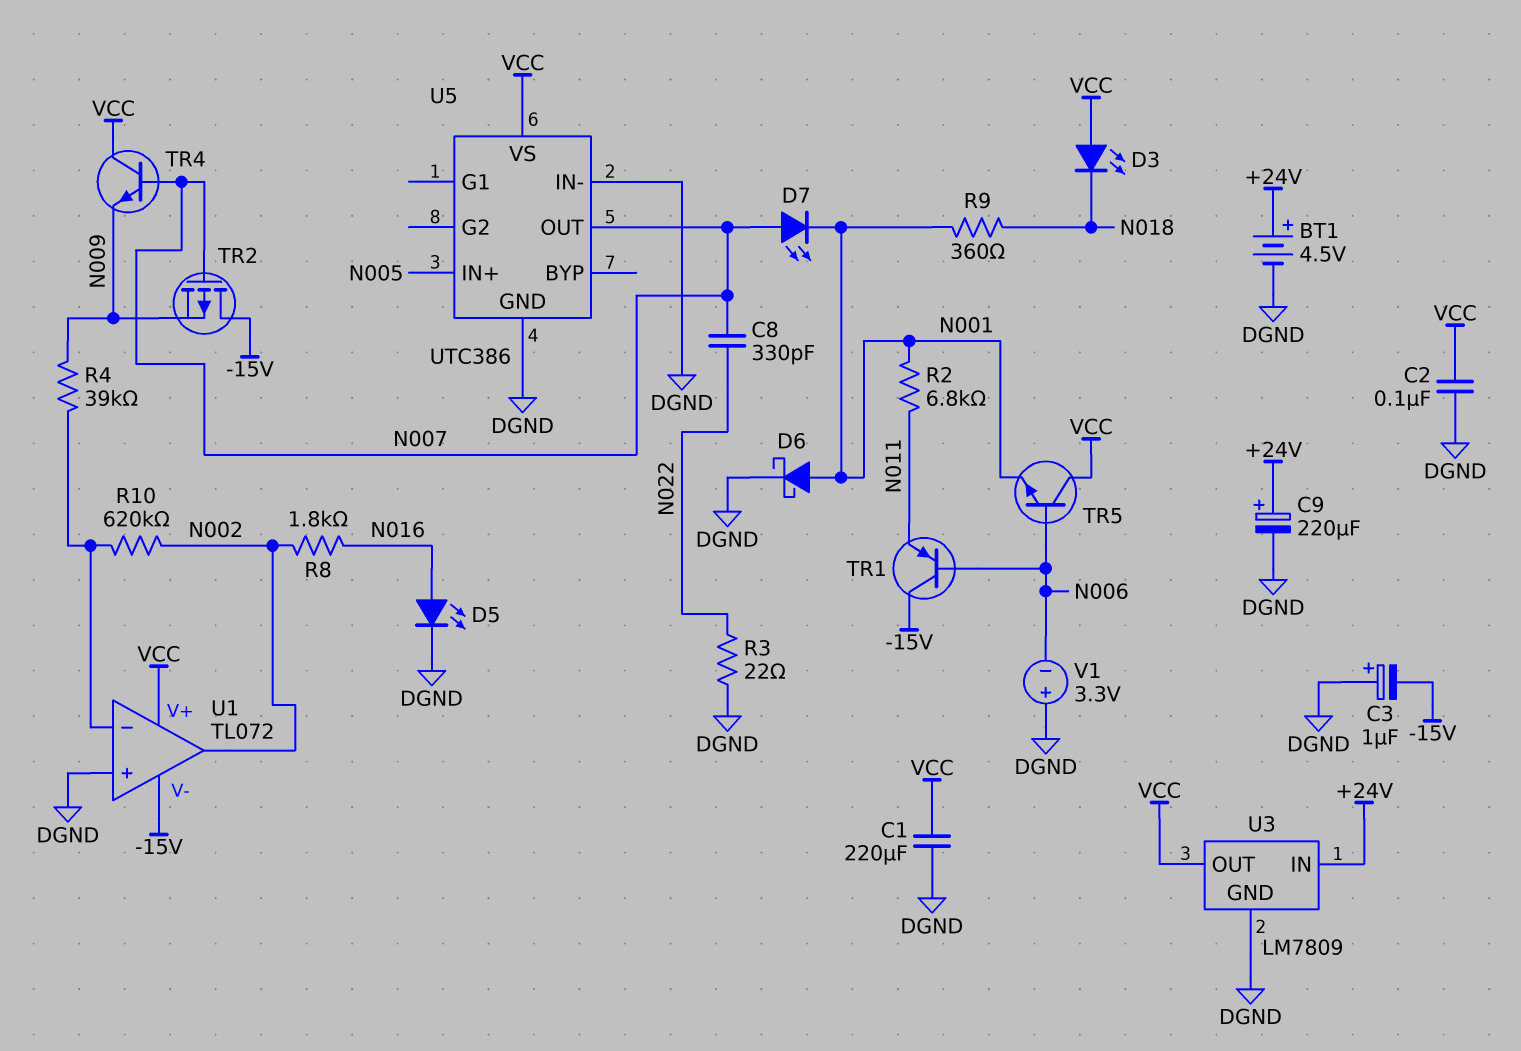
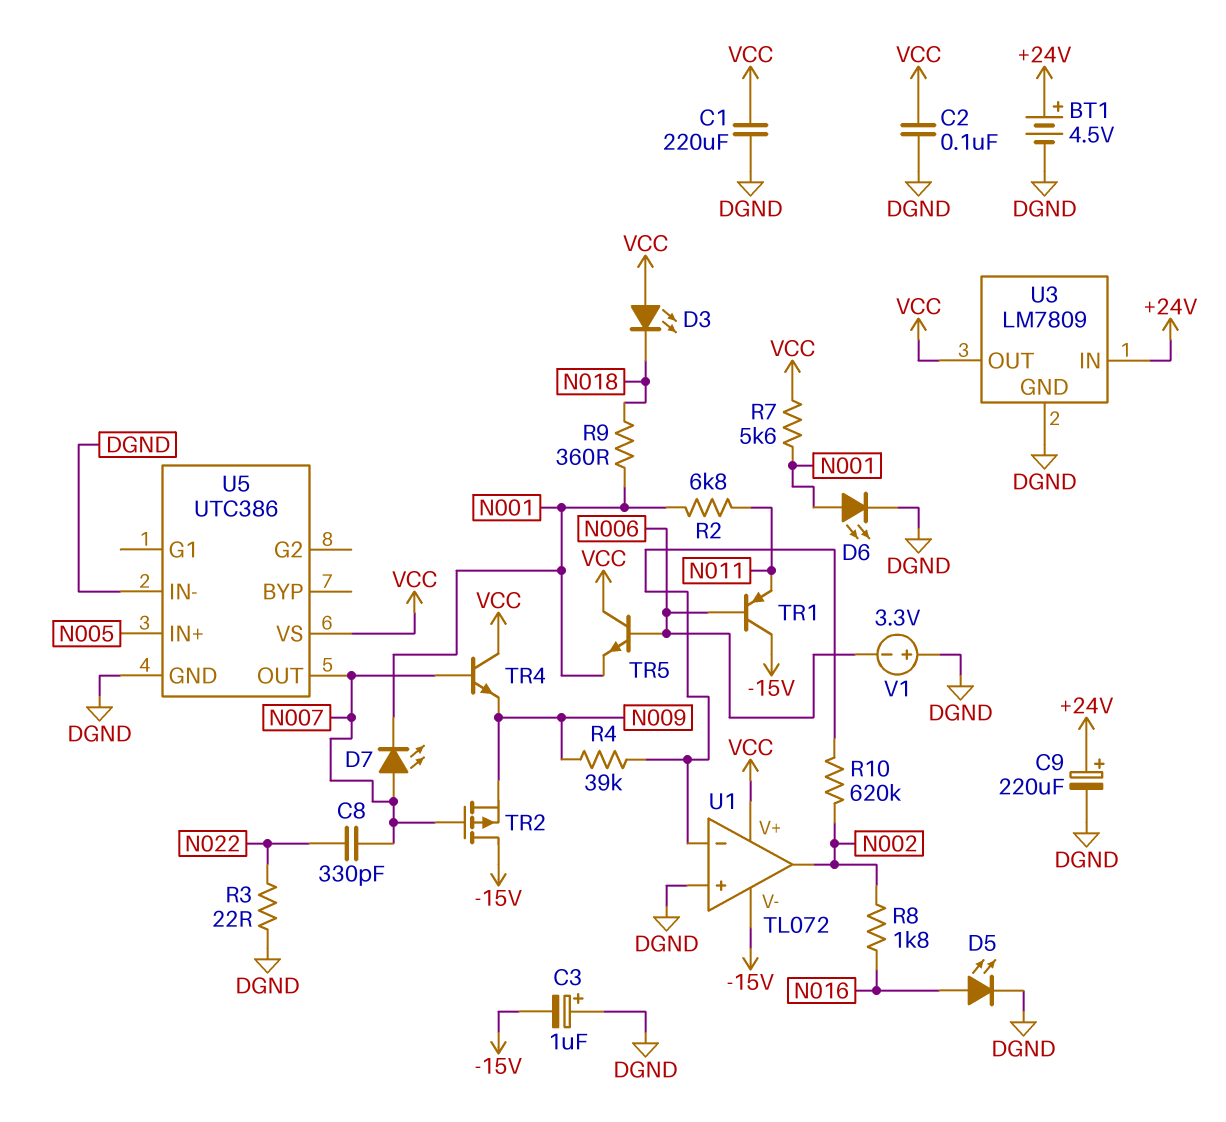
D6: schottky (A N001, K DGND) -> LED (A N001, K DGND)
R7: none -> 5.6k (N001, VCC)

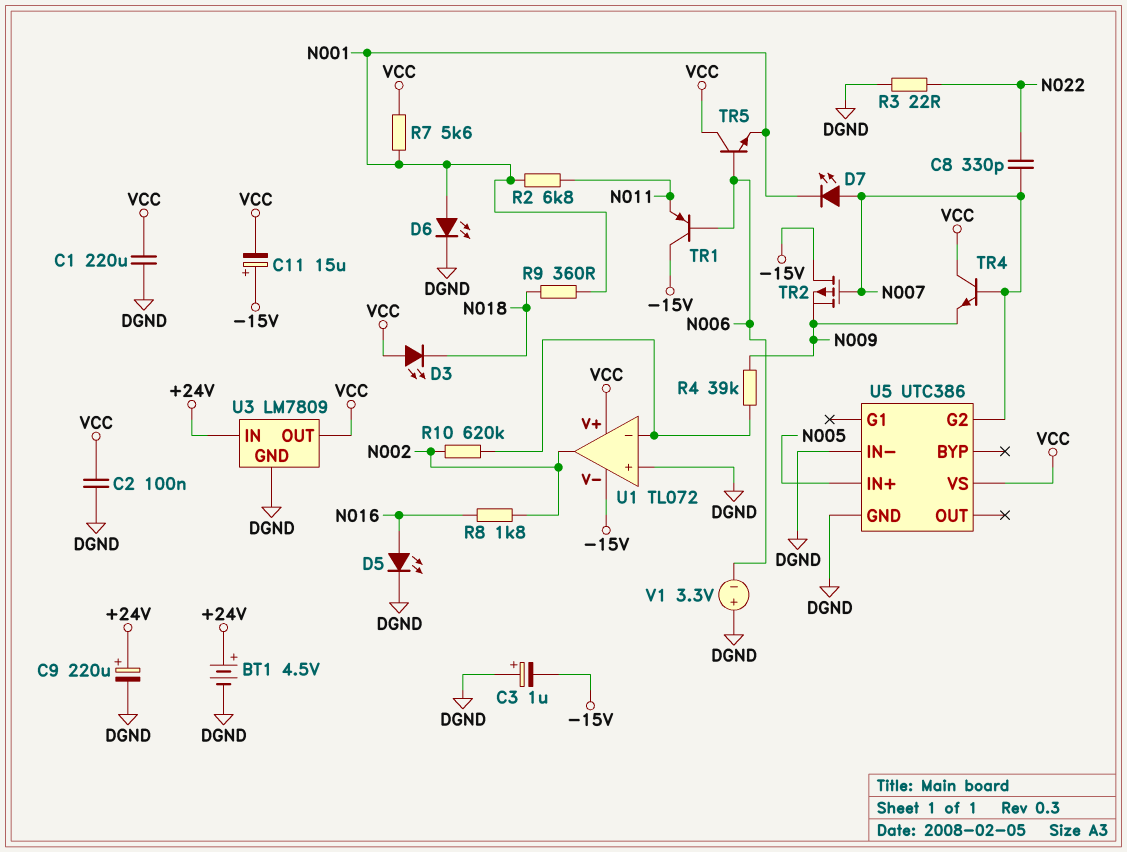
C11: none -> 15uF (plus -15V, minus VCC)
U5 pin G2: none -> N007
U5 pin OUT: N007 -> none

